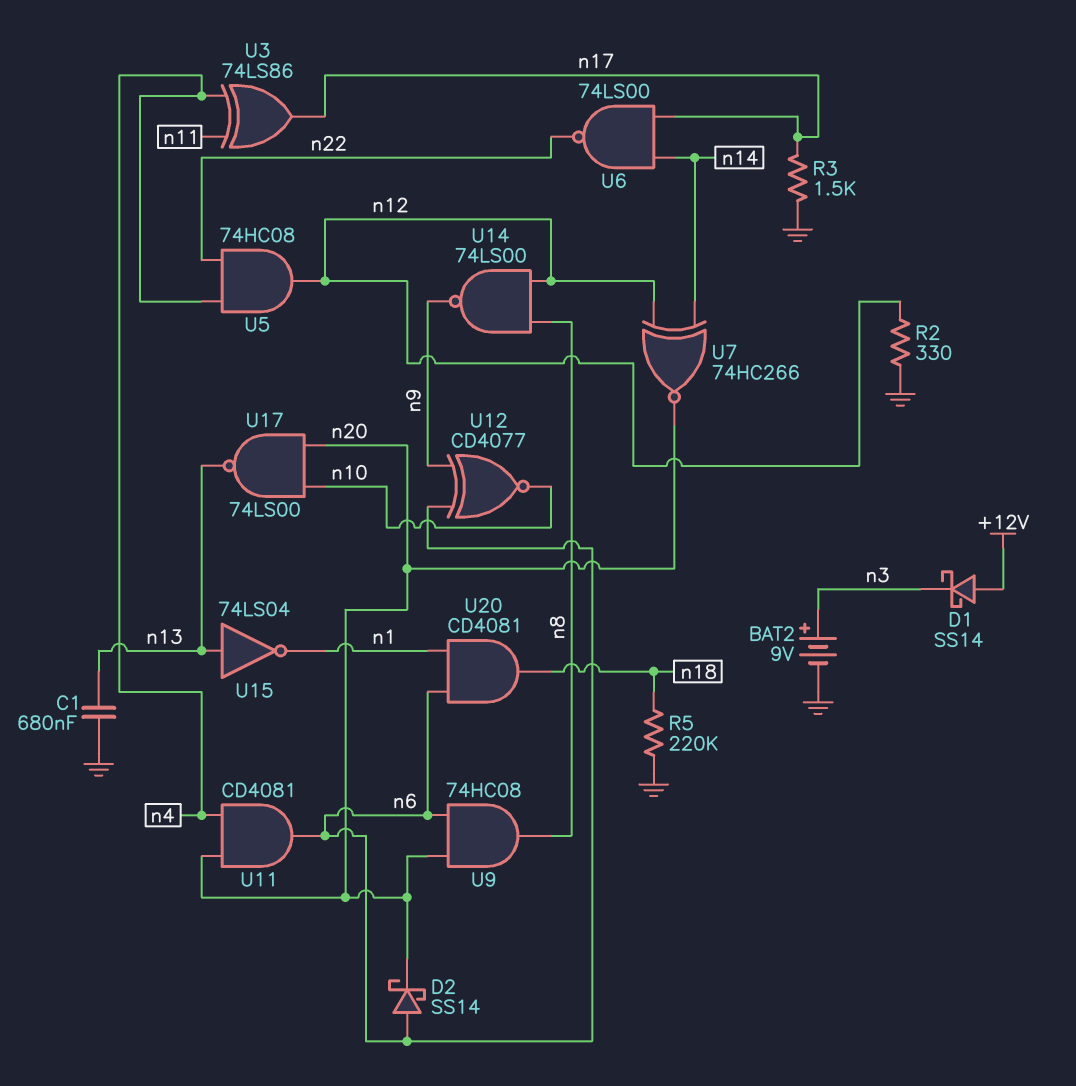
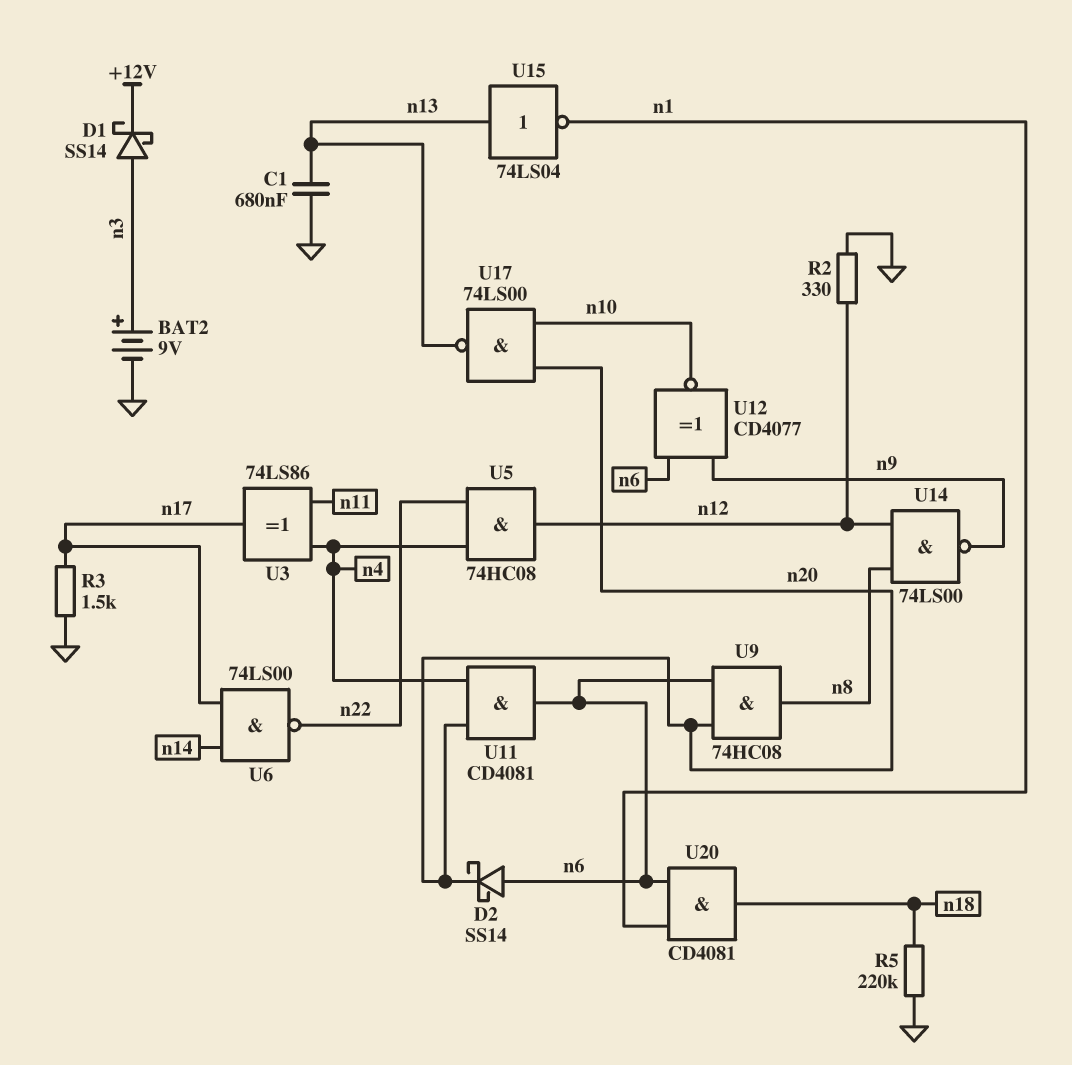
D1: schottky SS14 (A +12V, K n3) -> schottky SS14 (A n3, K +12V)
U7: XNOR 74HC266 (in n12, in n14, out n20) -> none

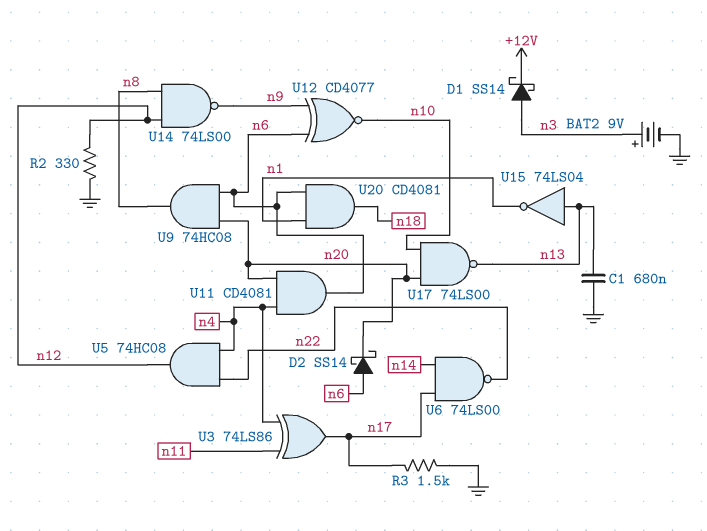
R5: 220k (GND, n18) -> none

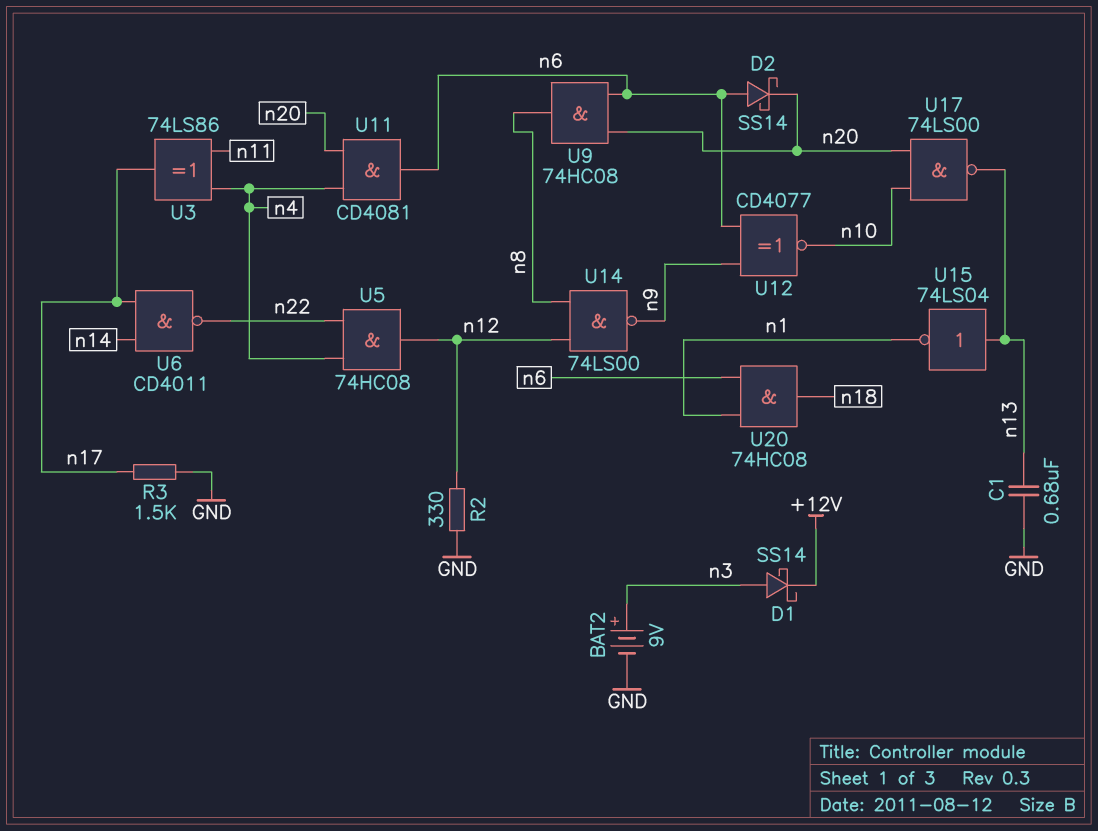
U6: NAND 74LS00 (in n14, in n17, out n22) -> NAND CD4011 (in n14, in n17, out n22)
U20: AND CD4081 (in n1, in n6, out n18) -> AND 74HC08 (in n1, in n6, out n18)

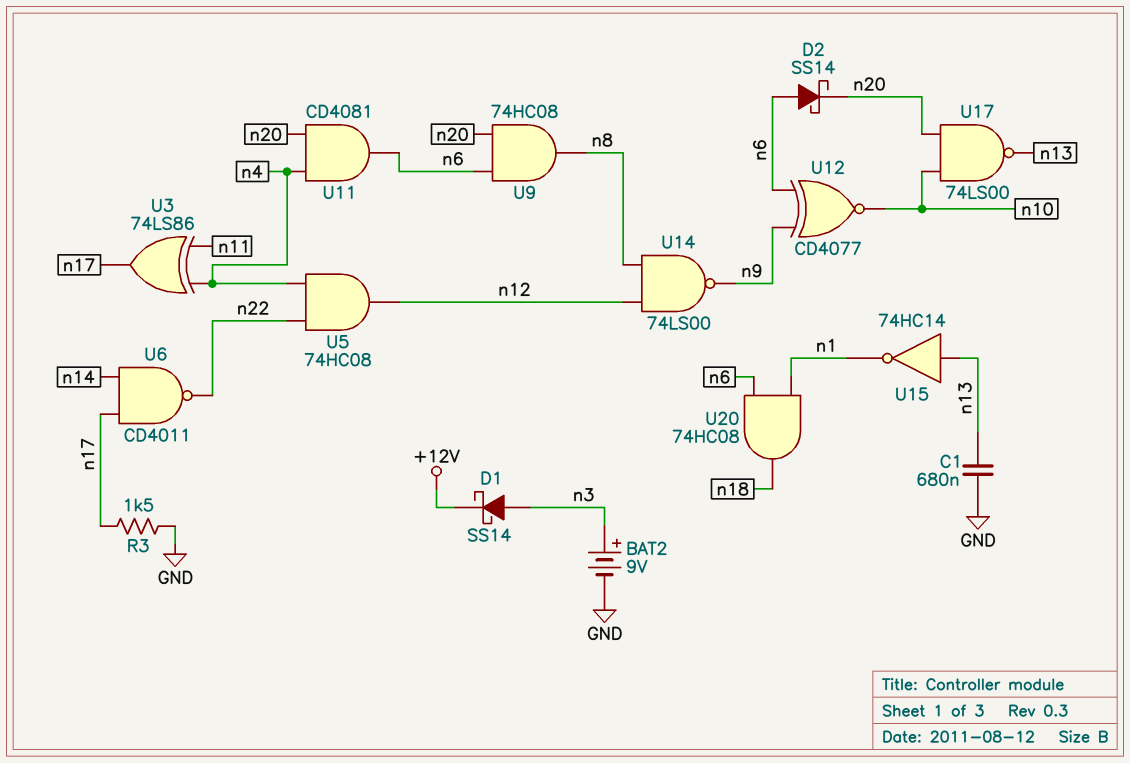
R2: 330 (GND, n12) -> none
U15: NOT 74LS04 (in n13, out n1) -> NOT 74HC14 (in n13, out n1)

